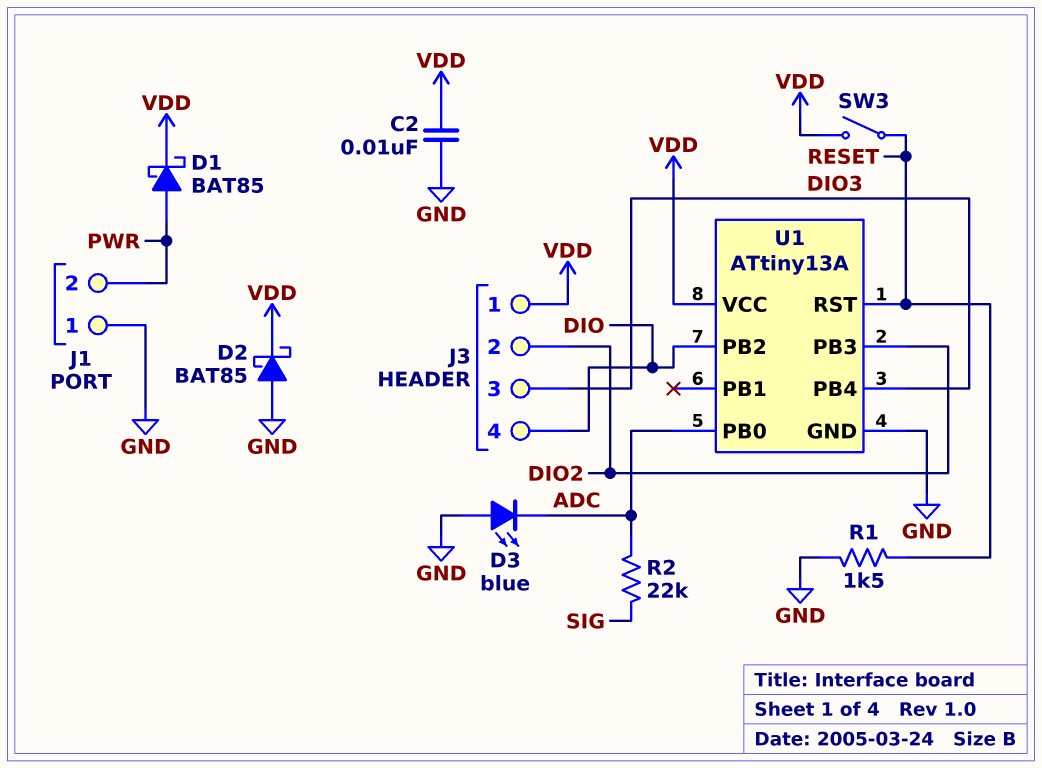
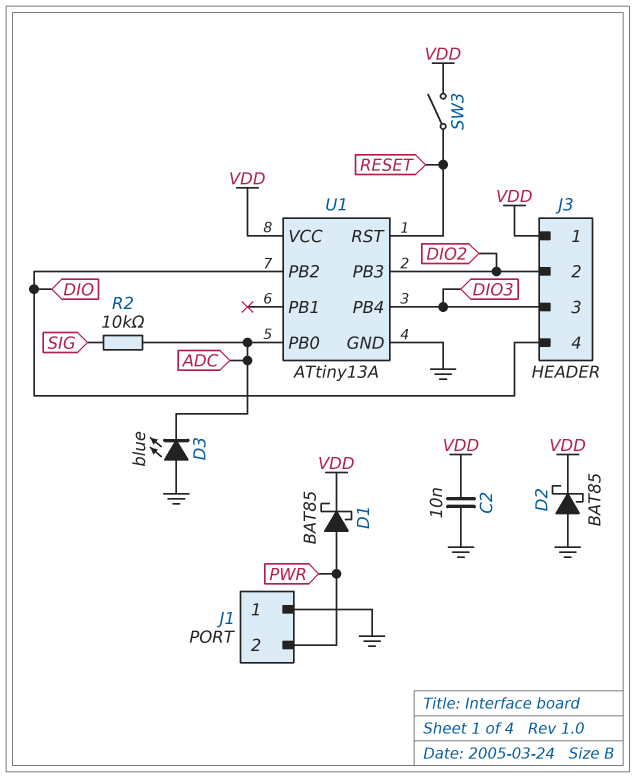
R1: 1.5k (GND, RESET) -> none
R2: 22k (ADC, SIG) -> 10k (ADC, SIG)

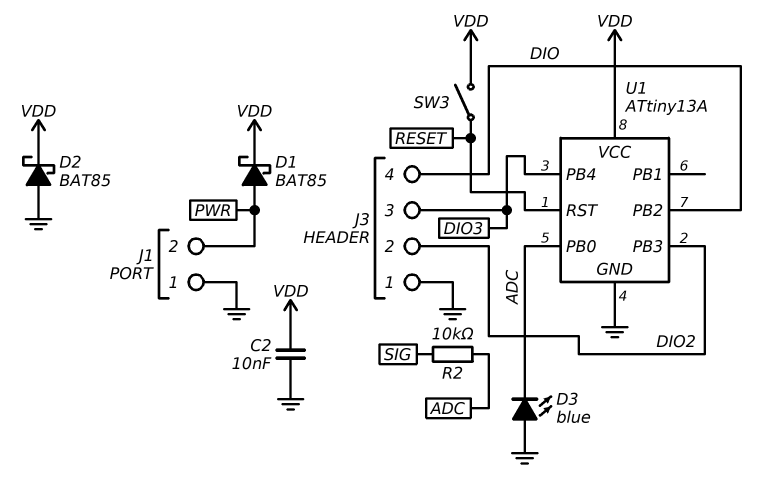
J3 pin 1: VDD -> GND

